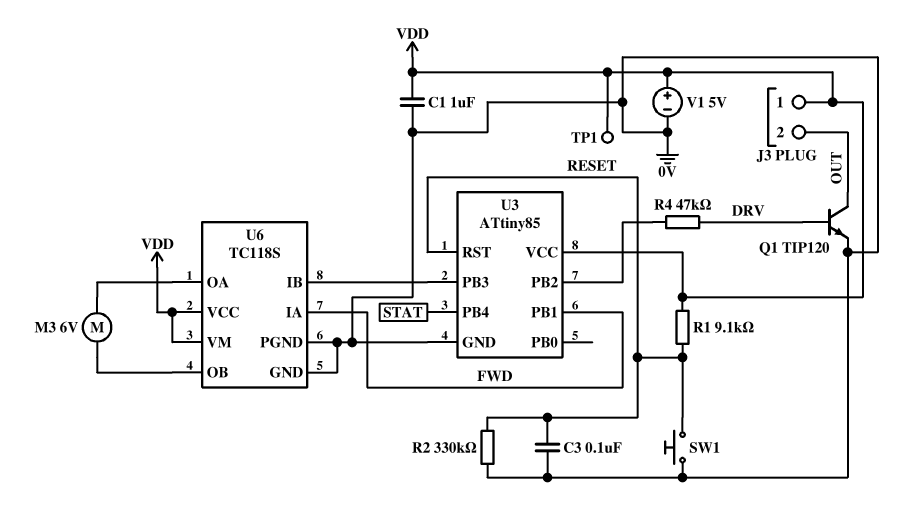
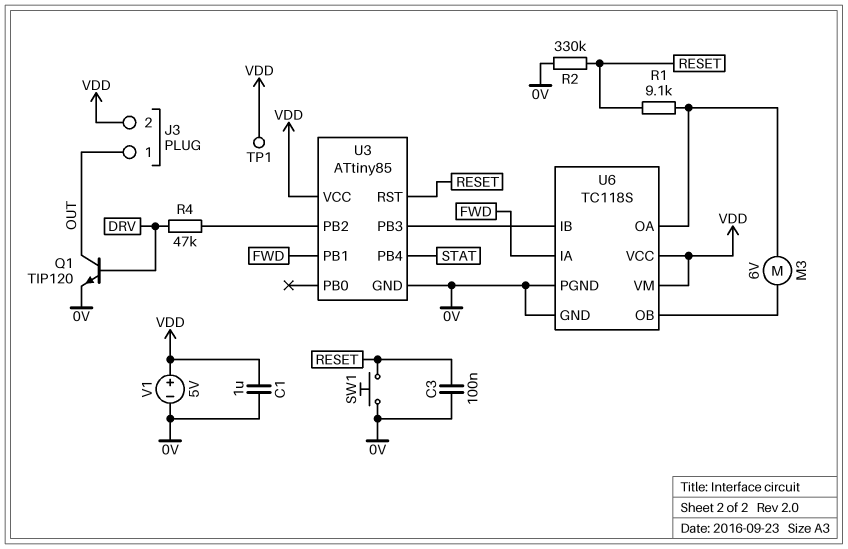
J3 pin 1: VDD -> OUT
J3 pin 2: OUT -> VDD
R1: 9.1k (RESET, VDD) -> 9.1k (RESET, U6/OA)

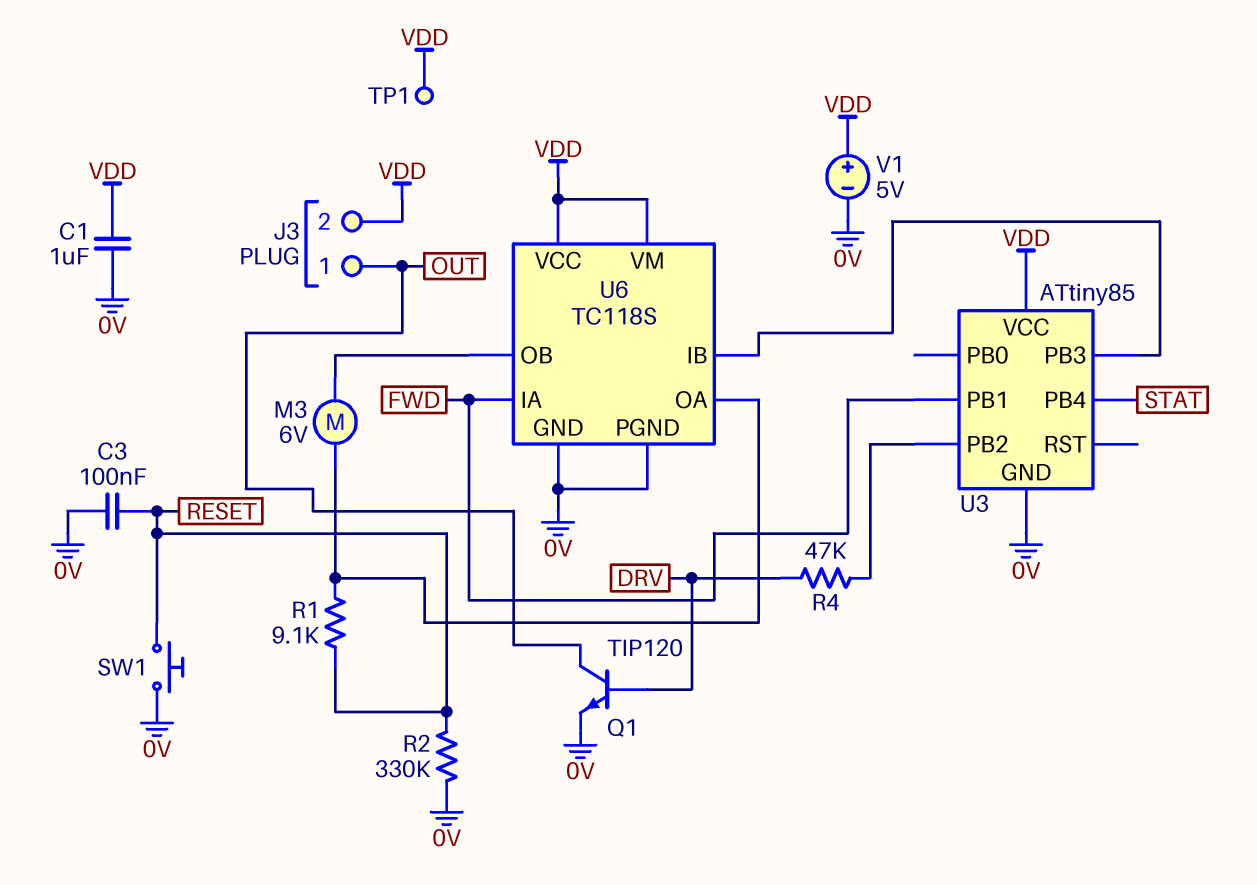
U3 pin RST: RESET -> none

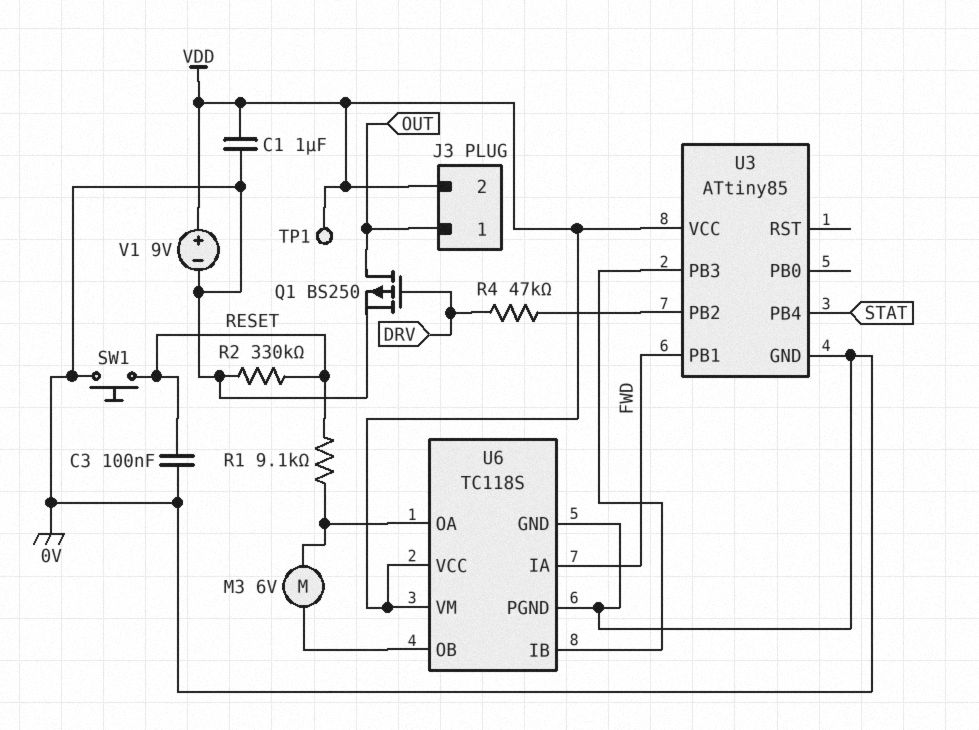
Q1: NPN TIP120 (B DRV, C OUT, E 0V) -> PMOS BS250 (G DRV, D OUT, S 0V)
V1: 5V (plus VDD, minus 0V) -> 9V (plus VDD, minus 0V)

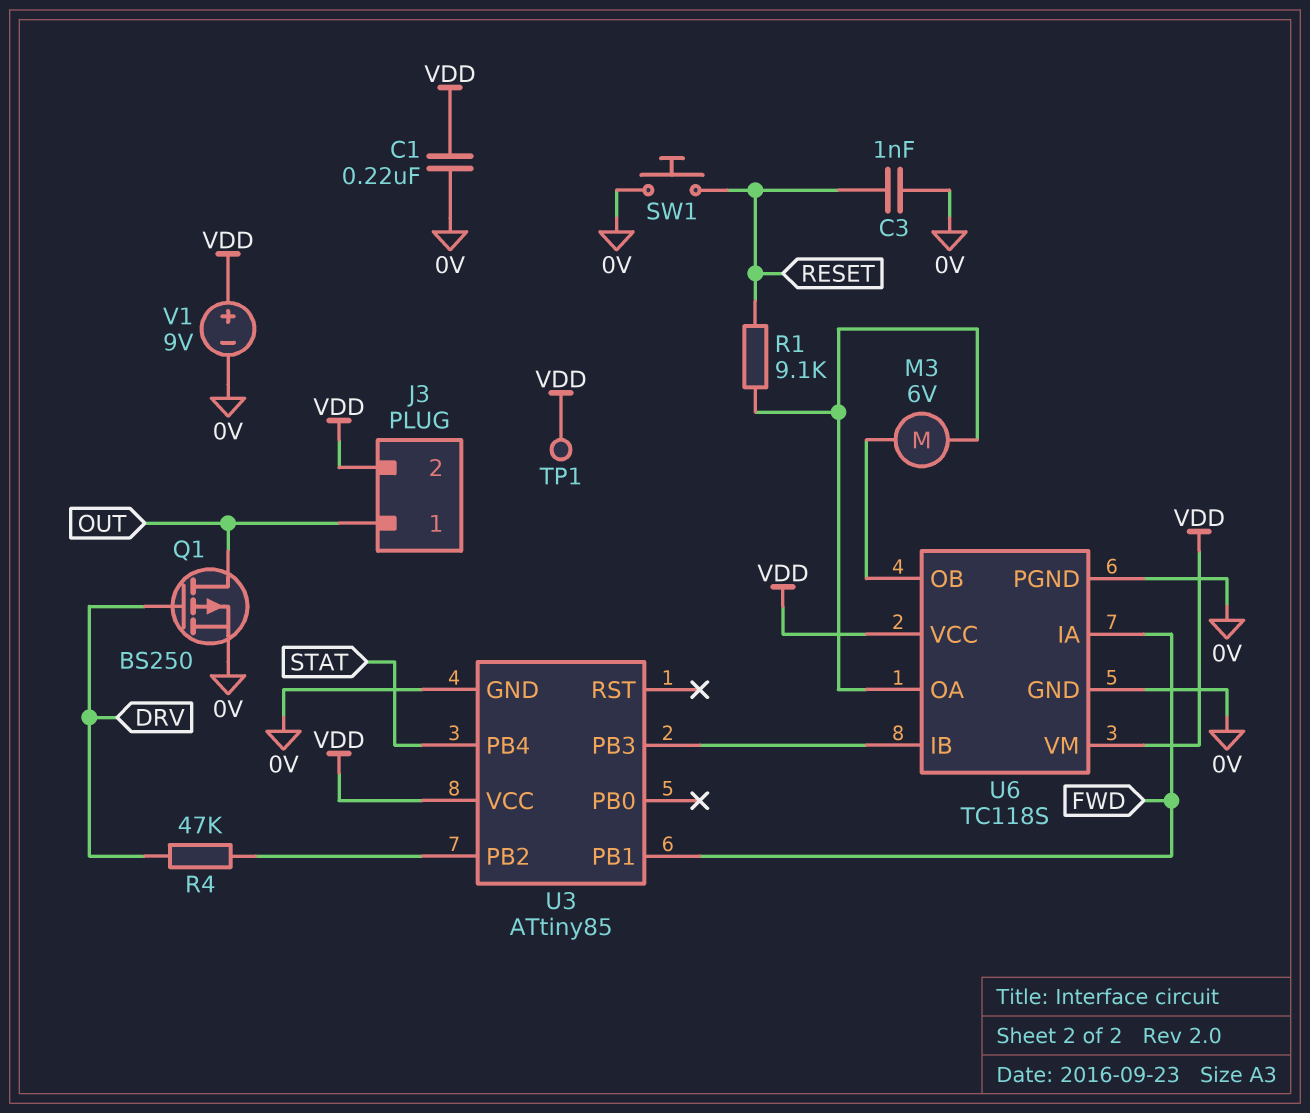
C1: 1uF (0V, VDD) -> 220nF (0V, VDD)
C3: 100nF (0V, RESET) -> 1nF (0V, RESET)
R2: 330k (0V, RESET) -> none

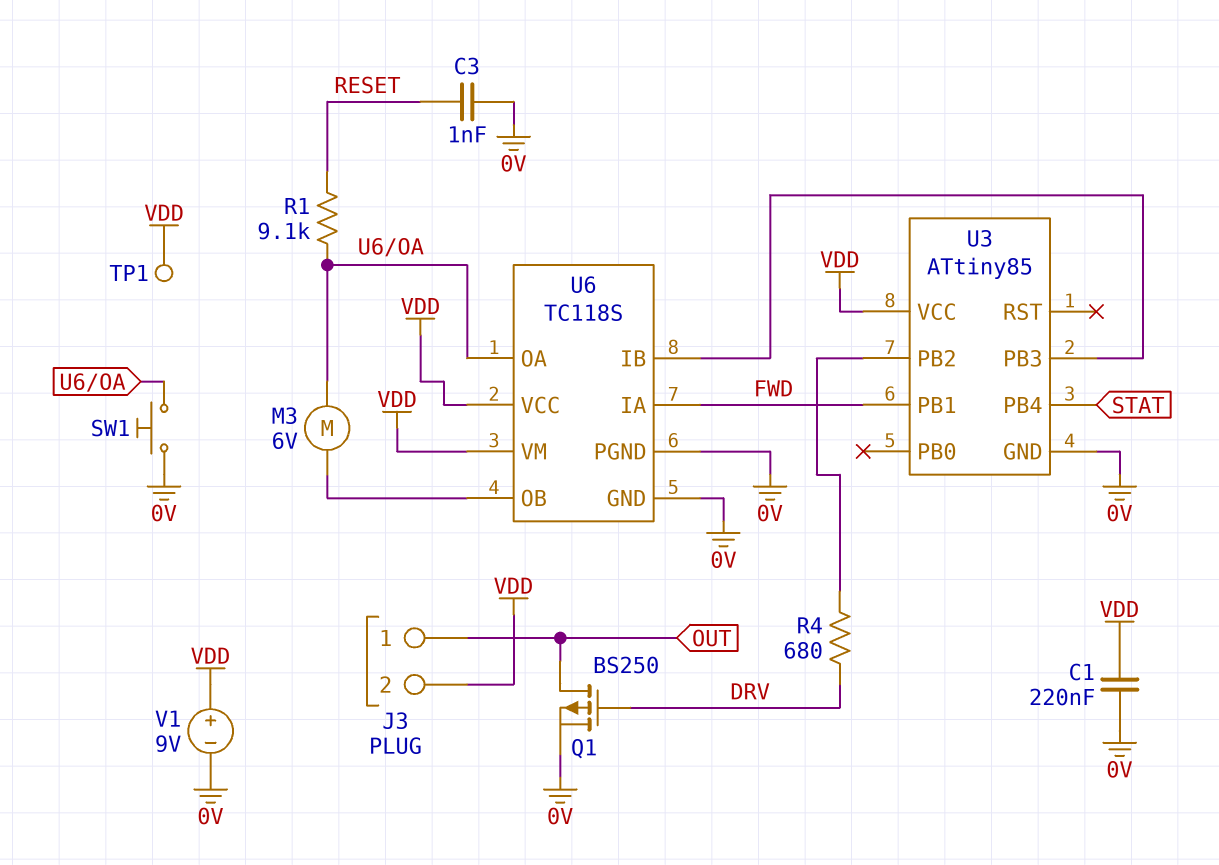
R4: 47k (DRV, U3/PB2) -> 680 (DRV, U3/PB2)
SW1: button (0V, RESET) -> button (0V, U6/OA)

